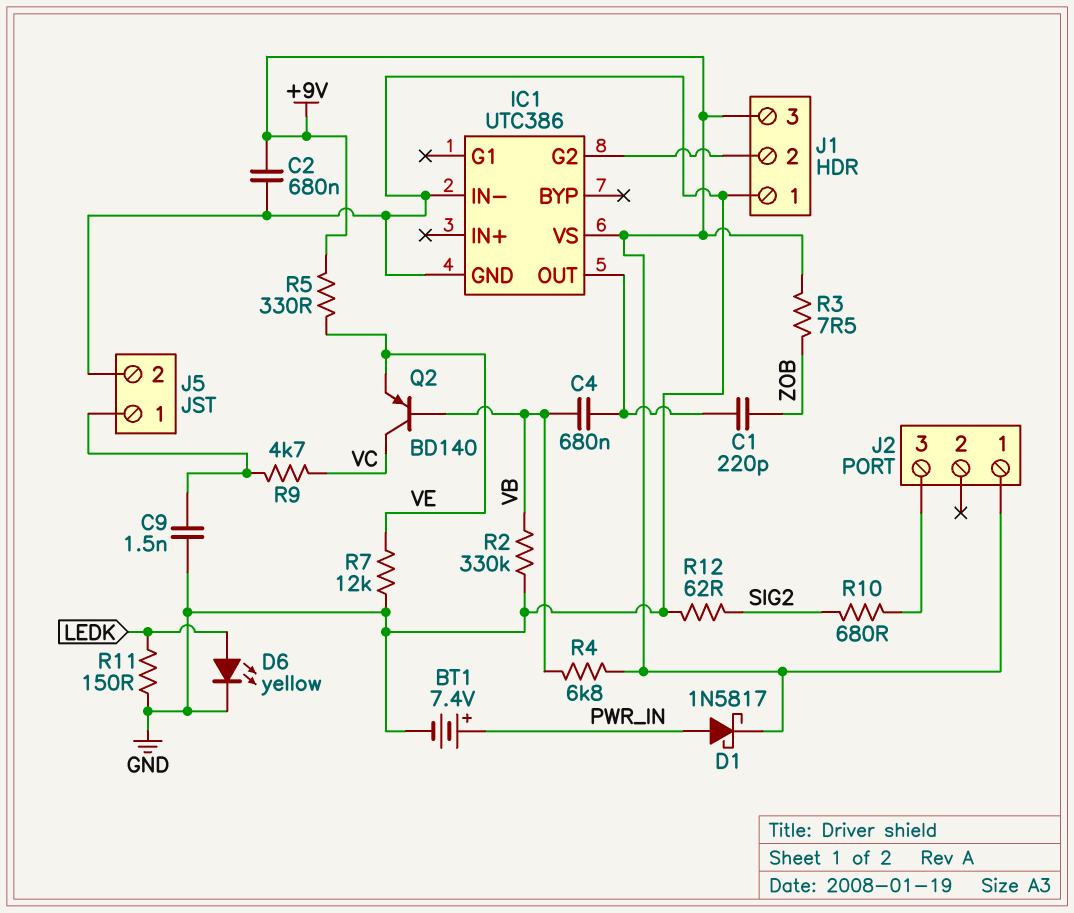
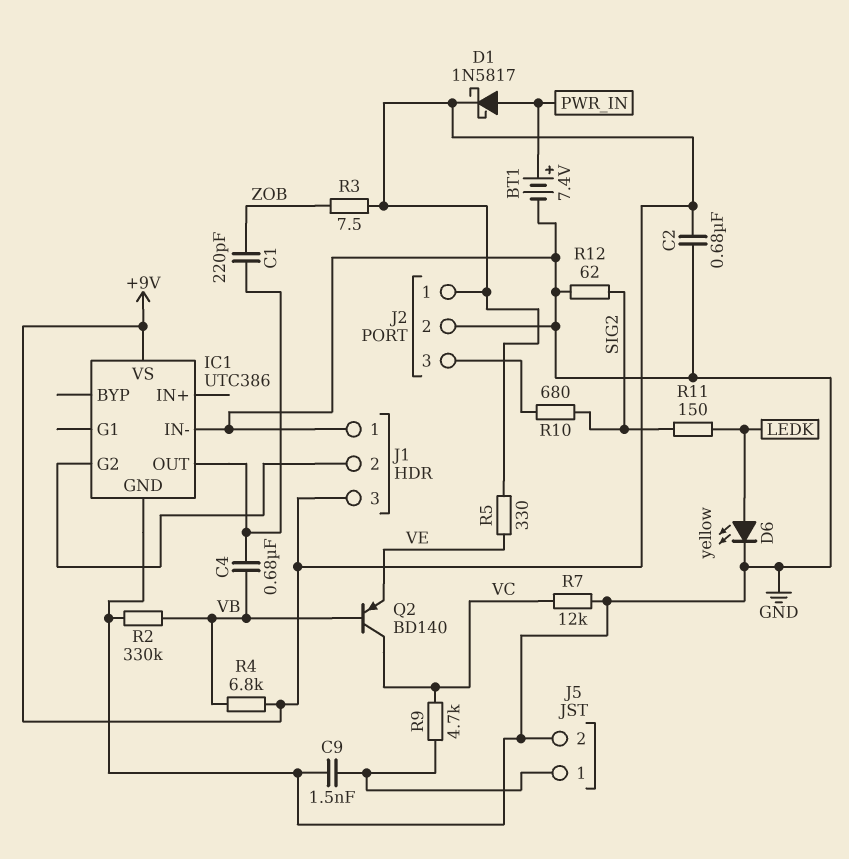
J2 pin 2: none -> GND
R7: 12k (GND, VE) -> 12k (GND, VC)
R11: 150 (GND, LEDK) -> 150 (LEDK, SIG2)

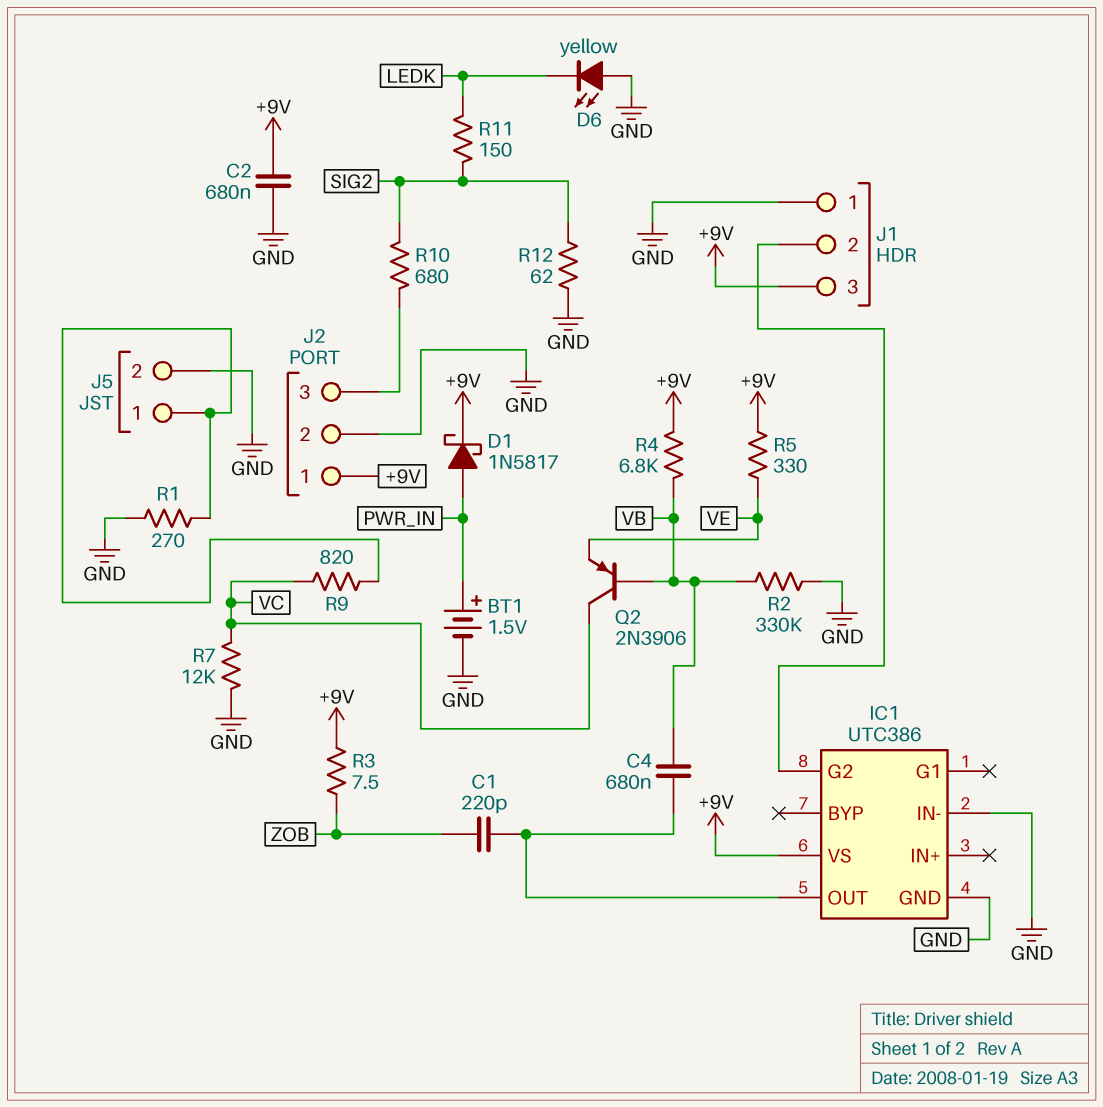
BT1: 7.4V (plus PWR_IN, minus GND) -> 1.5V (plus PWR_IN, minus GND)
C9: 1.5nF (GND, J5/1) -> none
D6: LED yellow (A LEDK, K GND) -> LED yellow (A GND, K LEDK)
Q2: PNP BD140 (B VB, C VC, E VE) -> PNP 2N3906 (B VB, C VC, E VE)
R1: none -> 270 (GND, J5/1)
R9: 4.7k (J5/1, VC) -> 820 (J5/1, VC)

